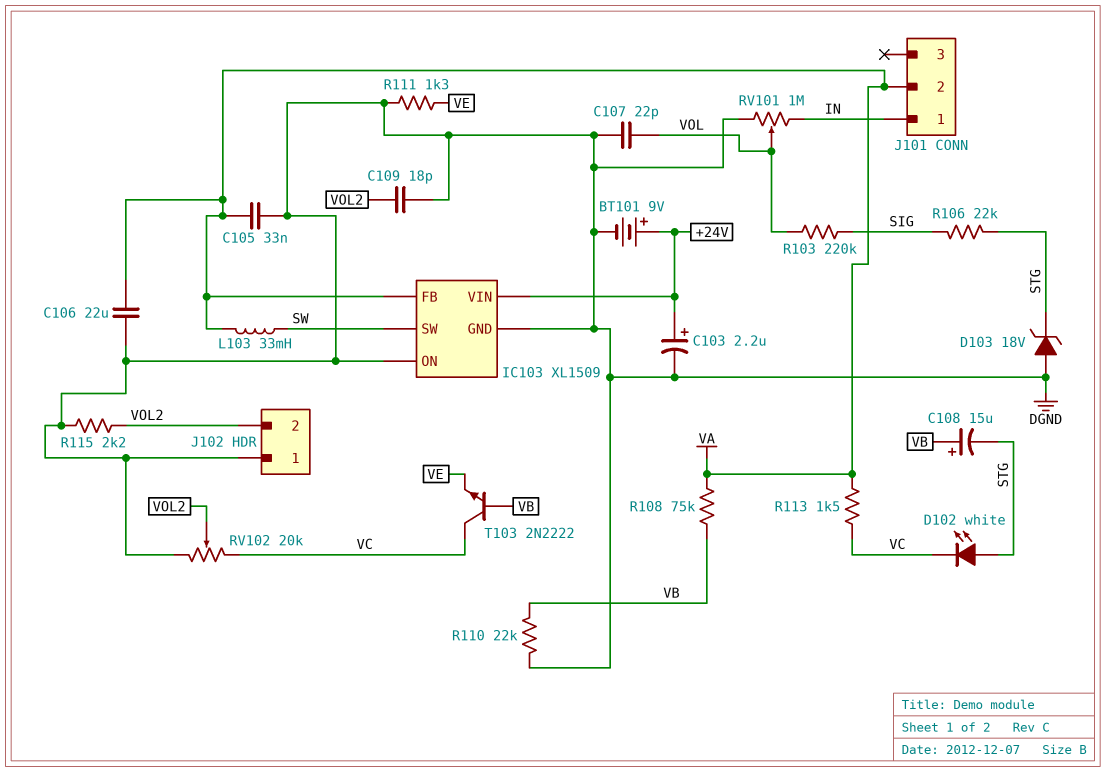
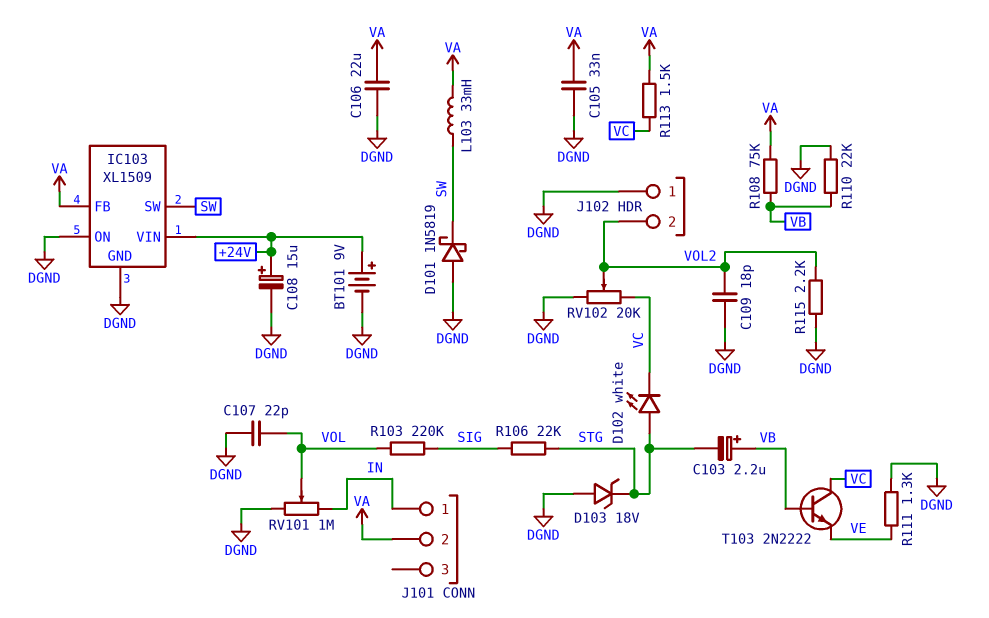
C103: 2.2uF (plus +24V, minus DGND) -> 2.2uF (plus VB, minus STG)
C108: 15uF (plus VB, minus STG) -> 15uF (plus +24V, minus DGND)
D101: none -> schottky 1N5819 (A DGND, K SW)

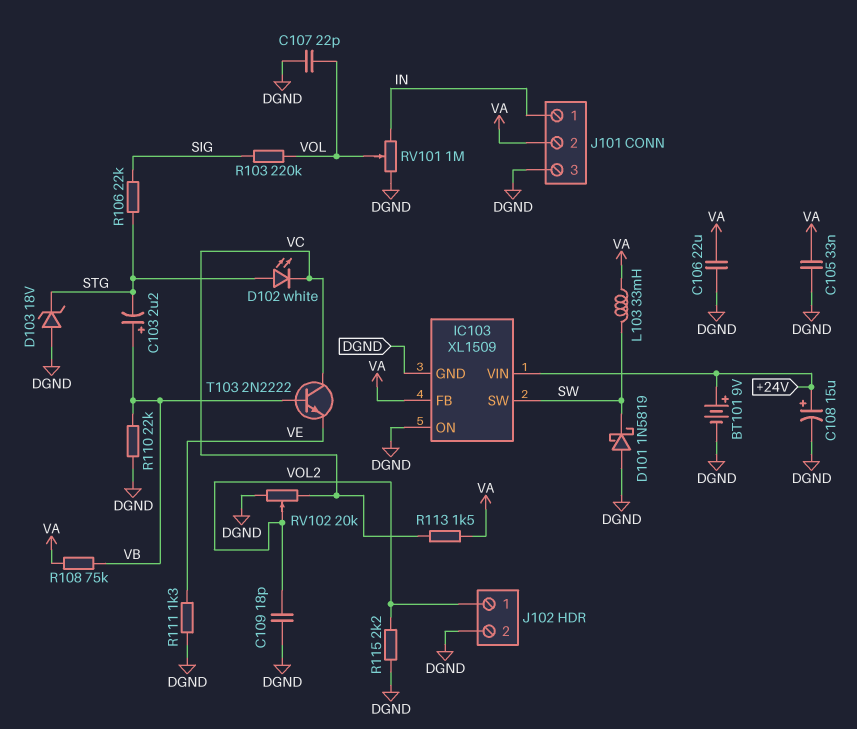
J101 pin 3: none -> DGND
J102 pin 1: DGND -> VOL2
J102 pin 2: VOL2 -> DGND

